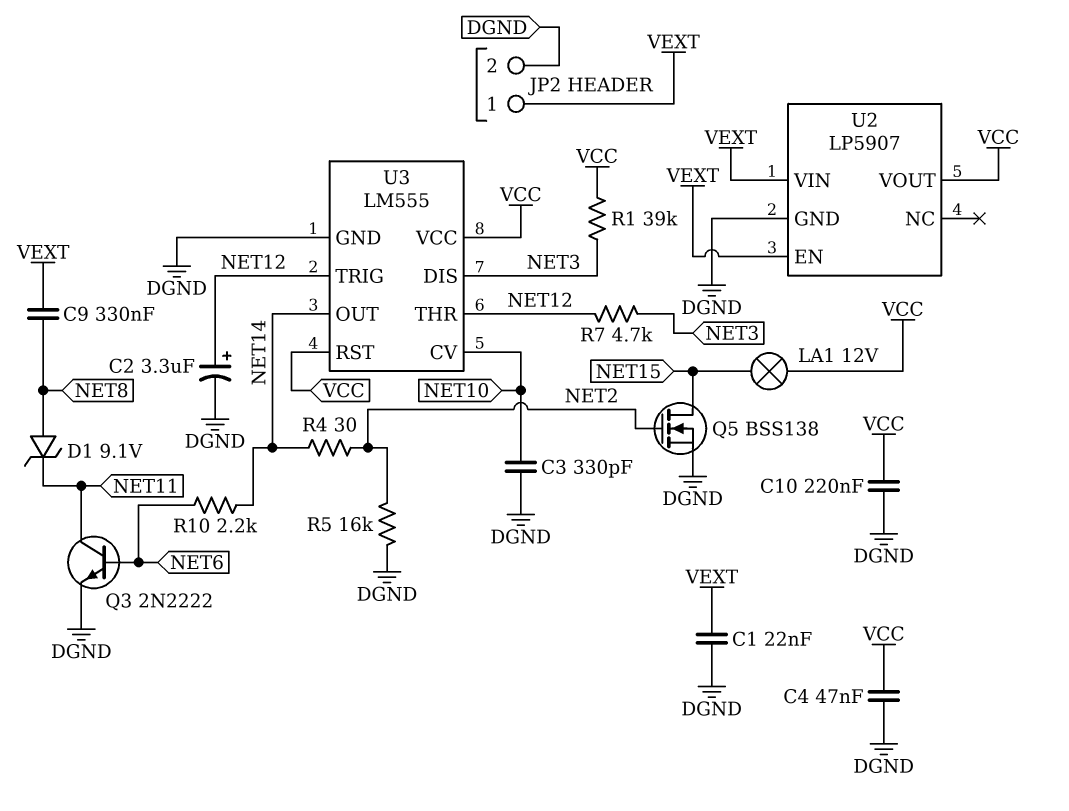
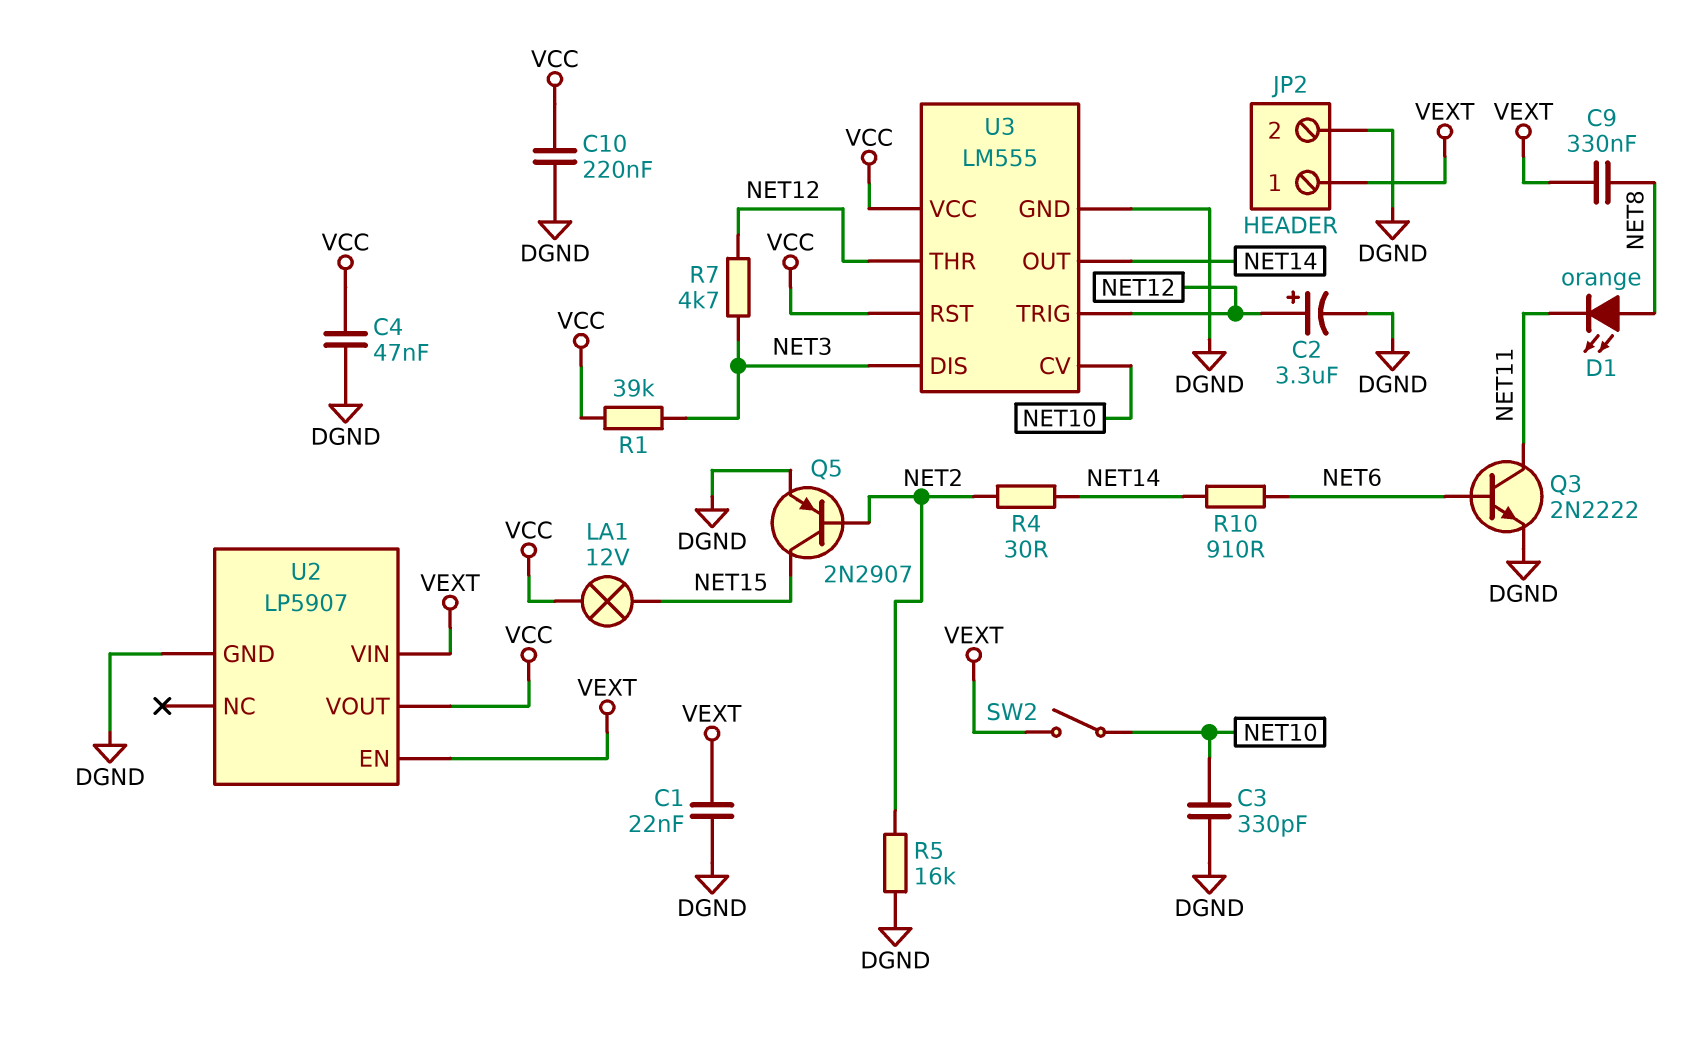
D1: zener 9.1V (A NET8, K NET11) -> LED orange (A NET8, K NET11)
Q5: NMOS BSS138 (G NET2, D NET15, S DGND) -> PNP 2N2907 (B NET2, C NET15, E DGND)
R10: 2.2k (NET6, NET14) -> 910 (NET6, NET14)
SW2: none -> switch (NET10, VEXT)

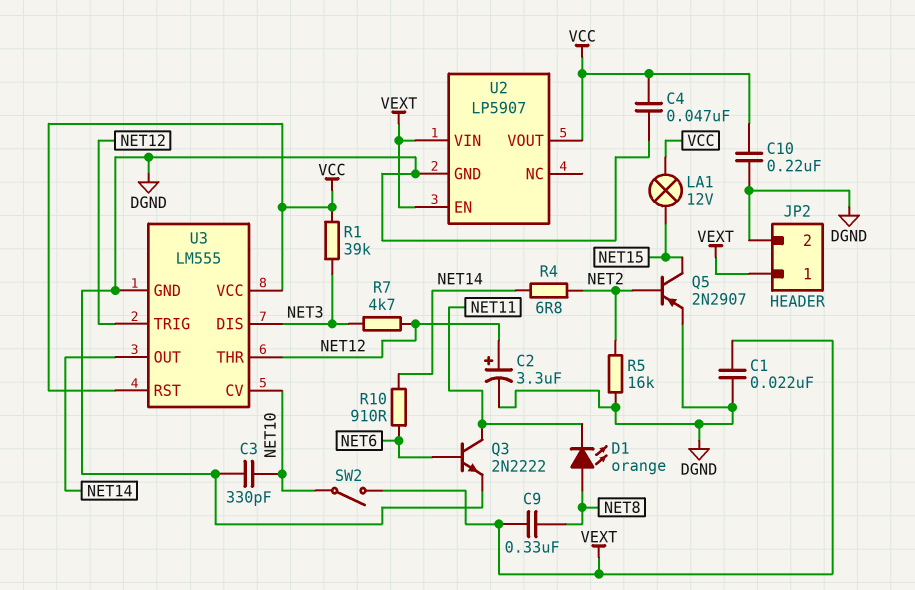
R4: 30 (NET2, NET14) -> 6.8 (NET2, NET14)

